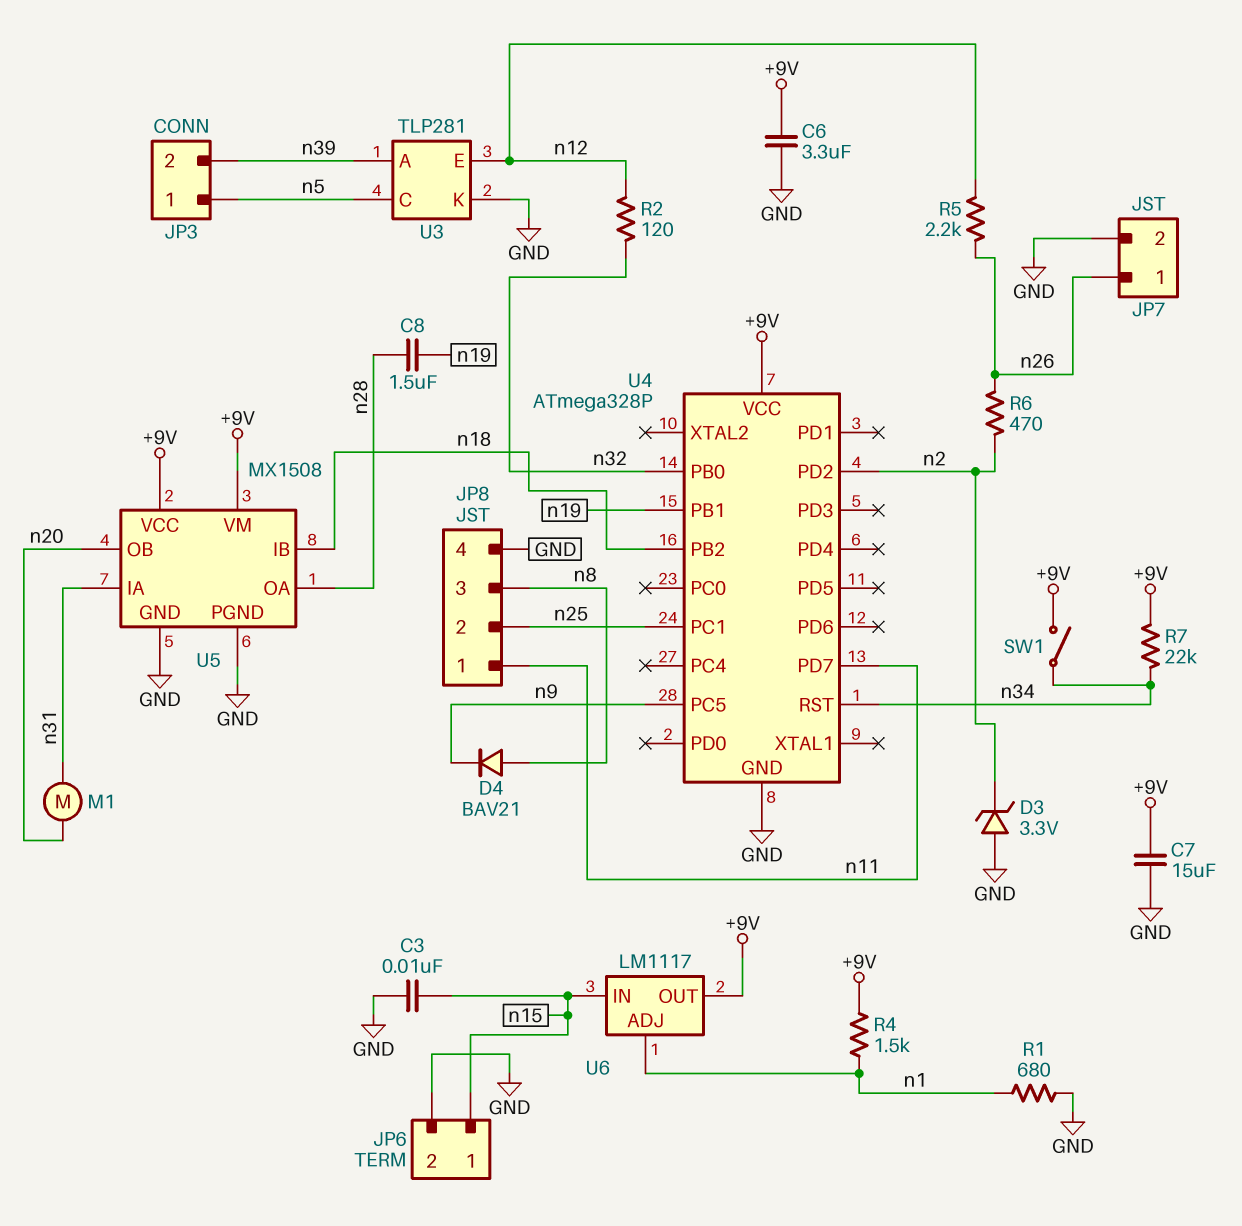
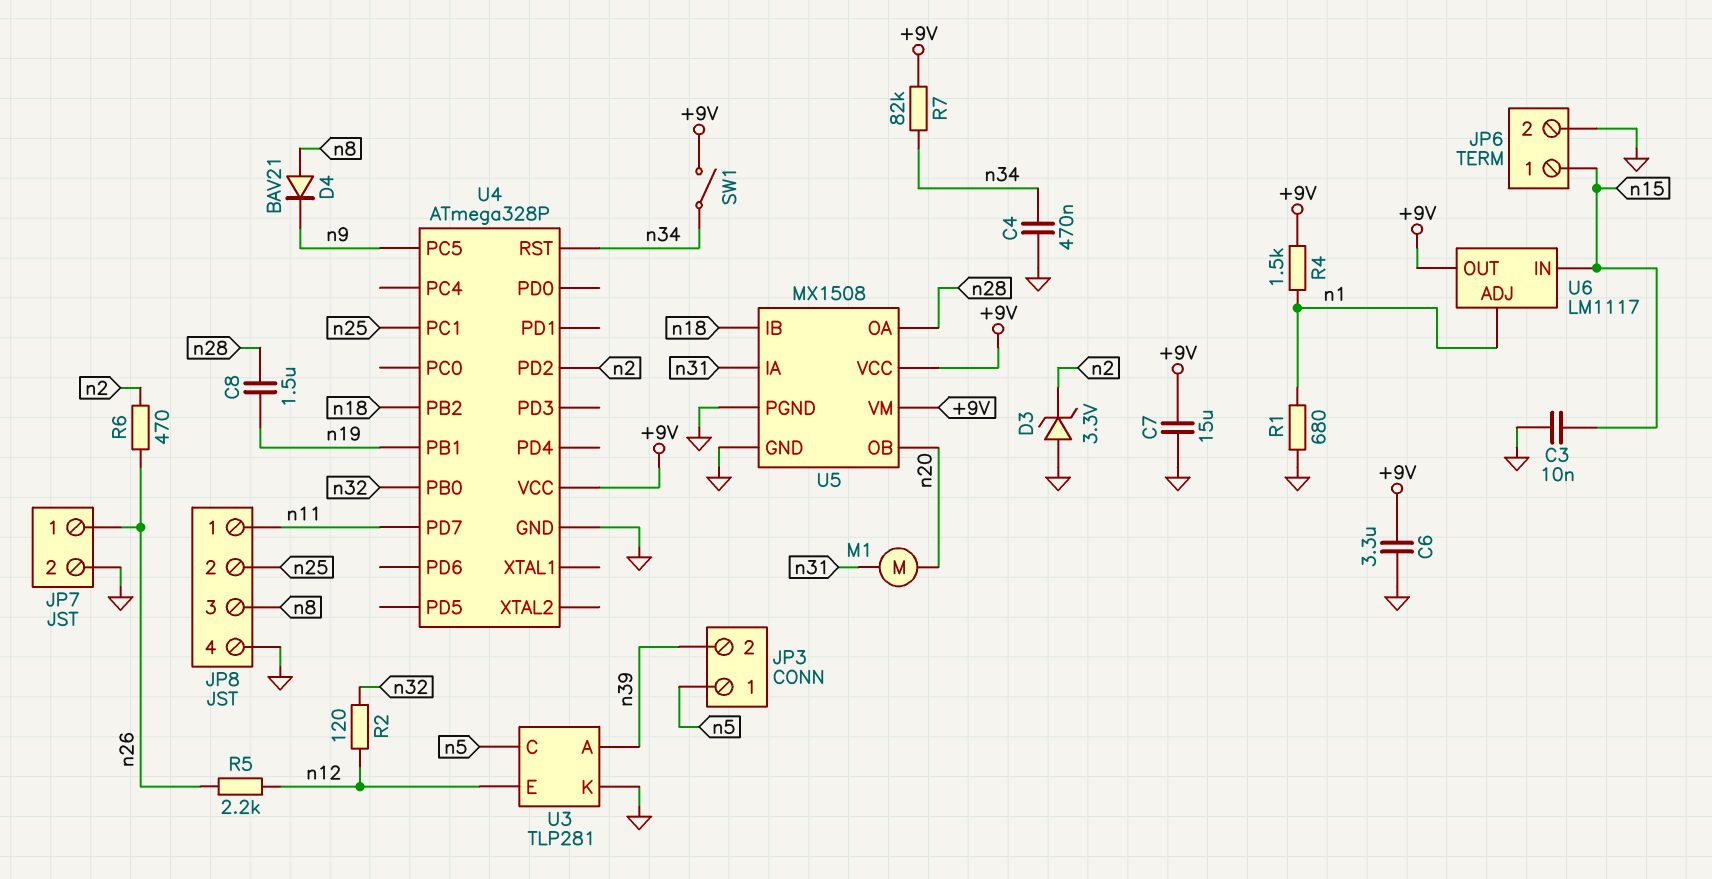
C4: none -> 470nF (GND, n34)
R7: 22k (+9V, n34) -> 82k (+9V, n34)

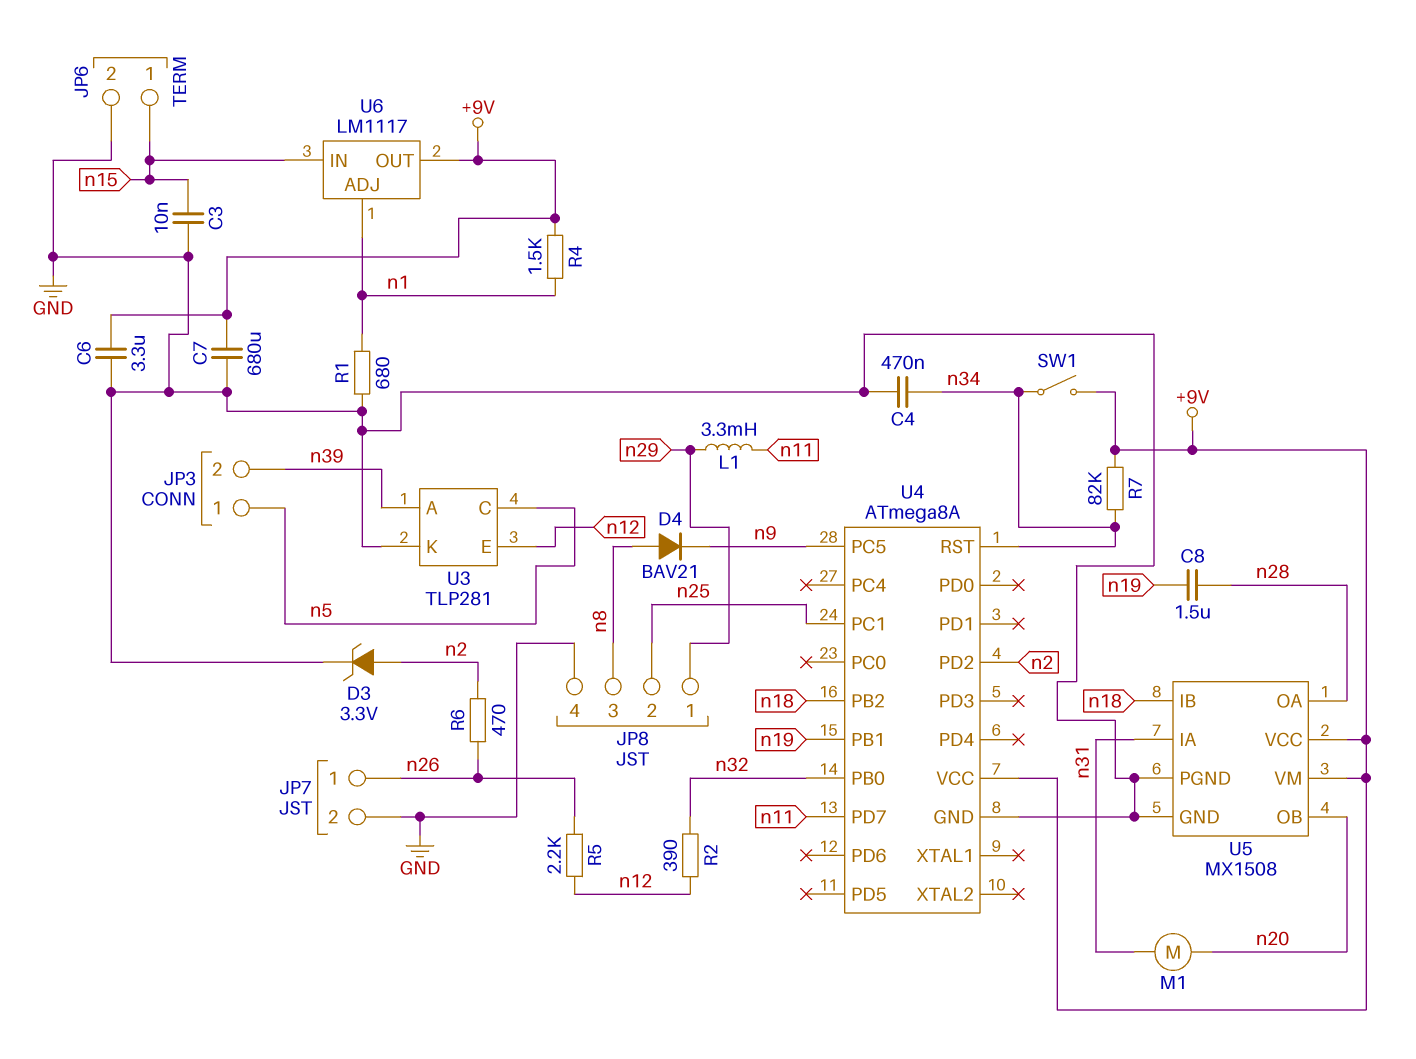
C7: 15uF (+9V, GND) -> 680uF (+9V, GND)
D3: zener 3.3V (A GND, K n2) -> zener 3.3V (A n2, K GND)
JP8 pin 1: n11 -> n29
L1: none -> 3.3mH (n11, n29)
R2: 120 (n12, n32) -> 390 (n12, n32)
U4: ATmega328P -> ATmega8A

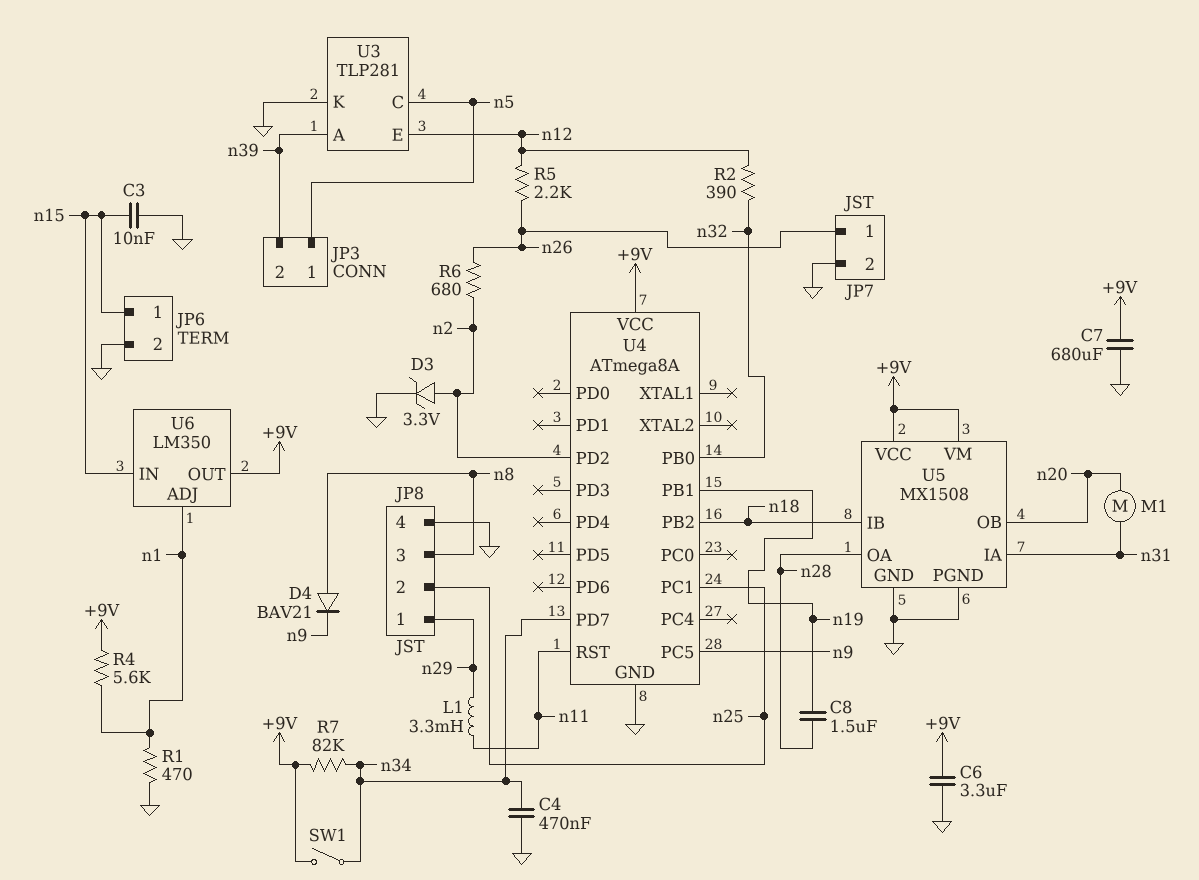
R1: 680 (GND, n1) -> 470 (GND, n1)
R4: 1.5k (+9V, n1) -> 5.6k (+9V, n1)
R6: 470 (n2, n26) -> 680 (n2, n26)
U4 pin PD7: n11 -> n34
U4 pin RST: n34 -> n11
U6: LM1117 -> LM350

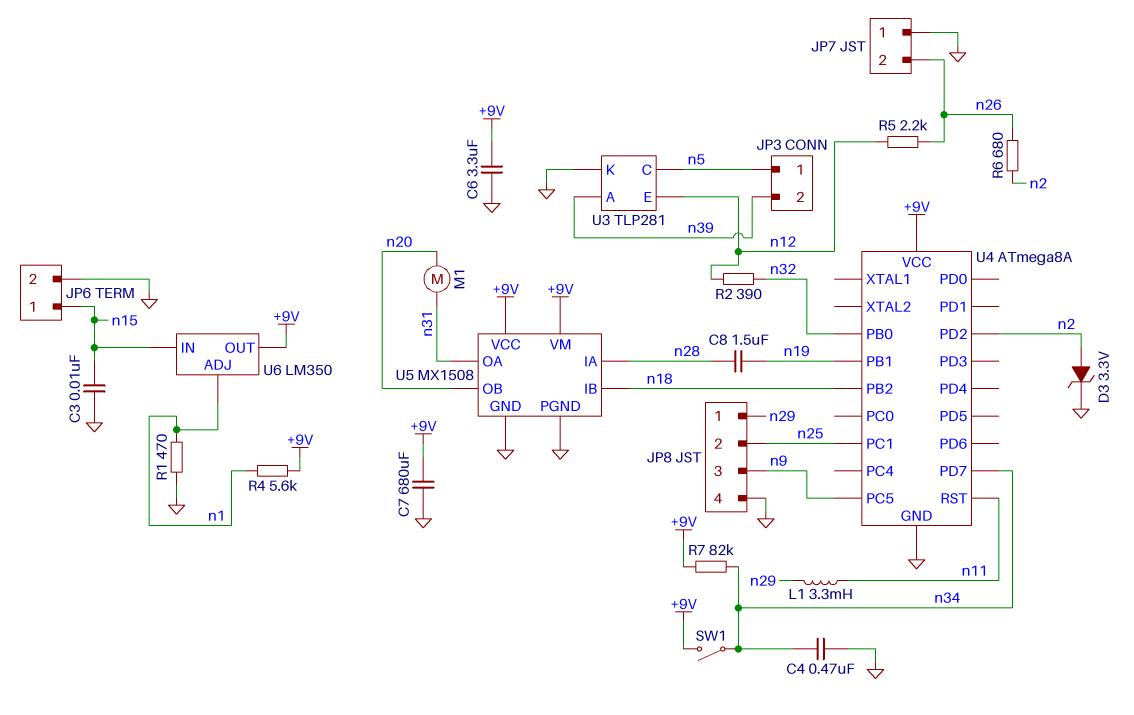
D4: diode BAV21 (A n8, K n9) -> none
JP7 pin 1: n26 -> GND
JP7 pin 2: GND -> n26
JP8 pin 3: n8 -> n9
U5 pin IA: n31 -> n28
U5 pin OA: n28 -> n31

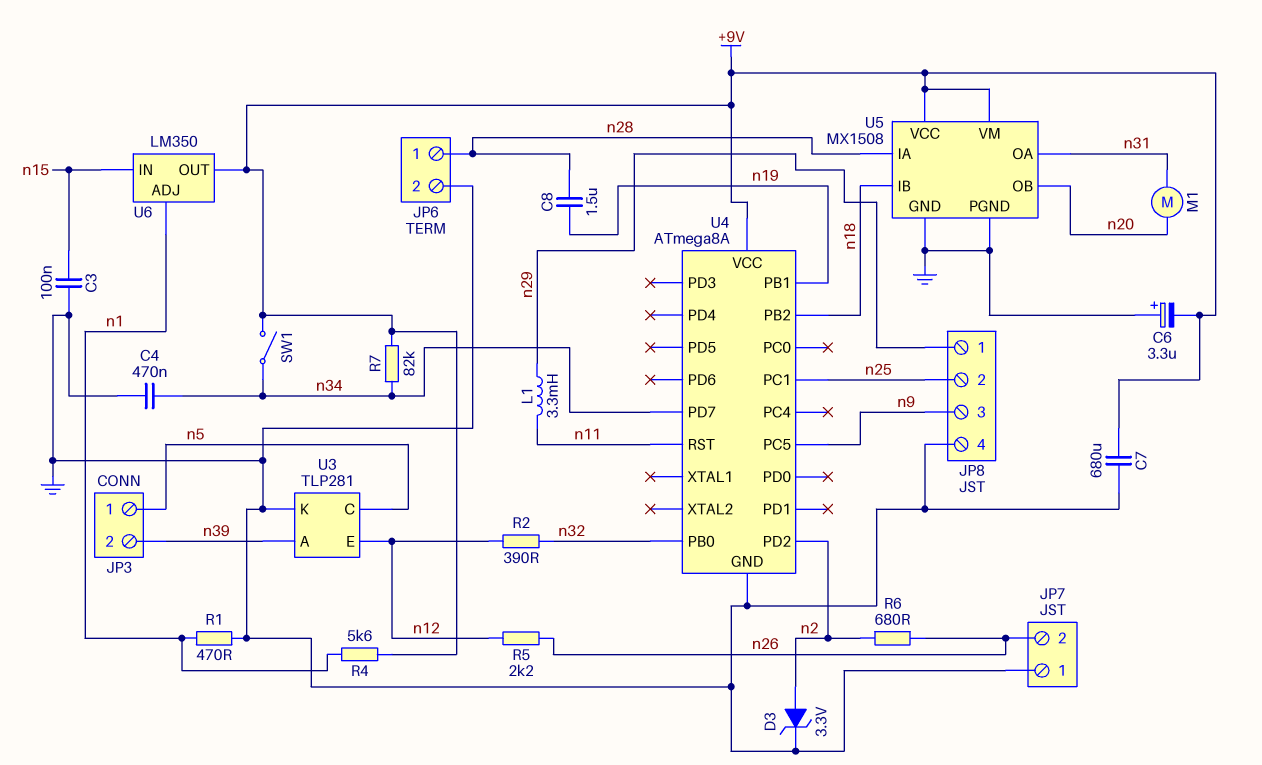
C3: 10nF (GND, n15) -> 100nF (GND, n15)
C6: 3.3uF (+9V, GND) -> 3.3uF (plus GND, minus +9V)
JP6 pin 1: n15 -> n28

